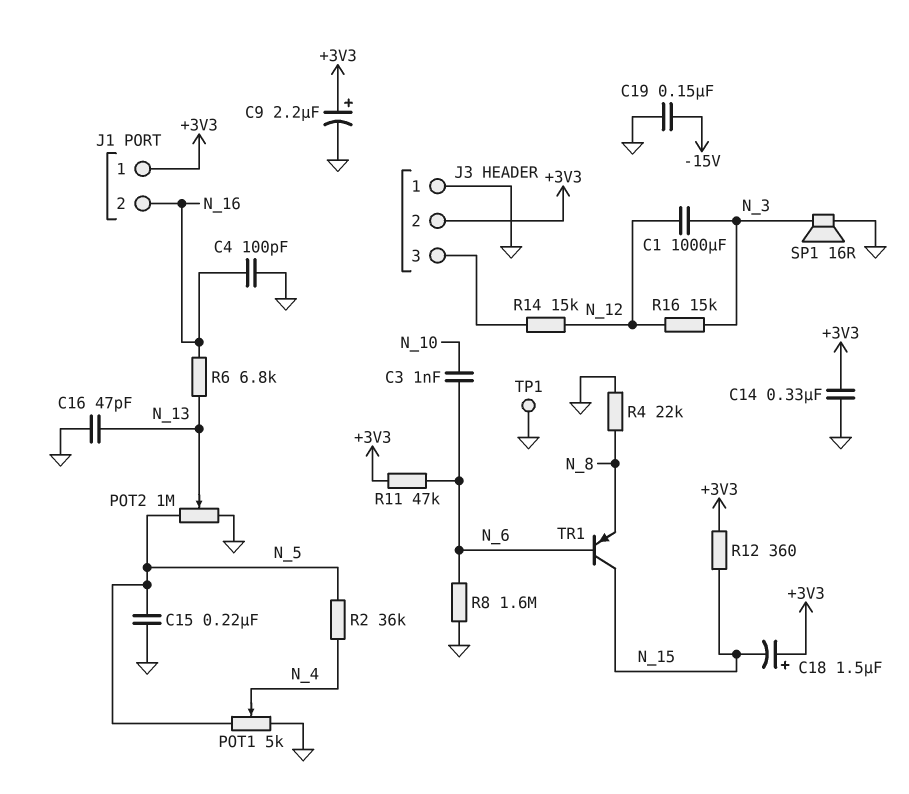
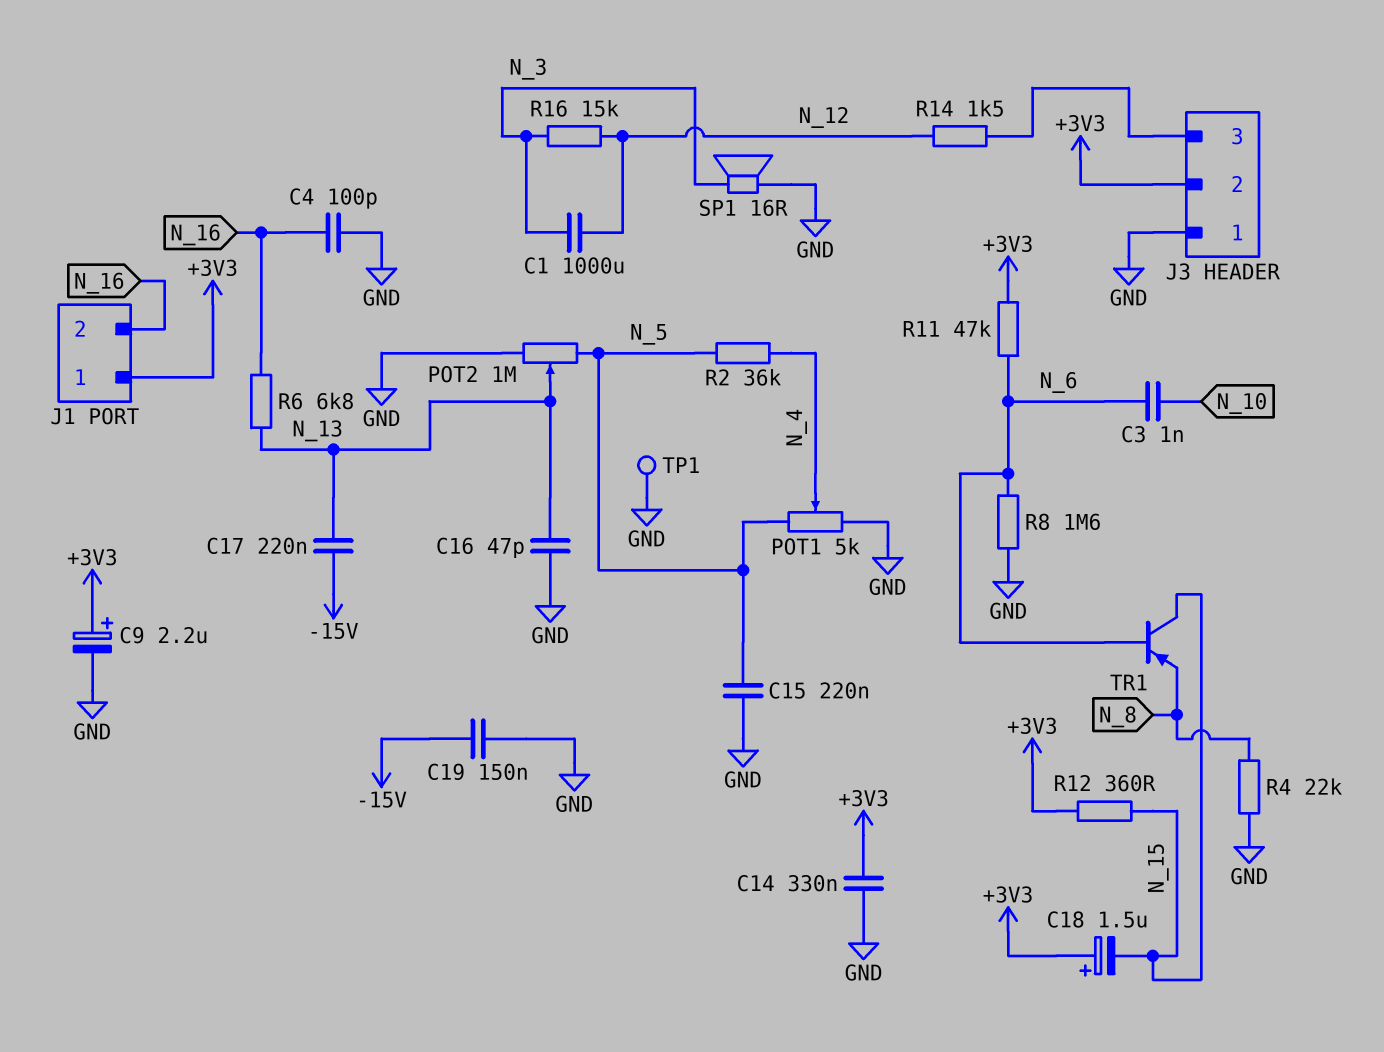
C17: none -> 220nF (-15V, N_13)
R14: 15k (J3/3, N_12) -> 1.5k (J3/3, N_12)

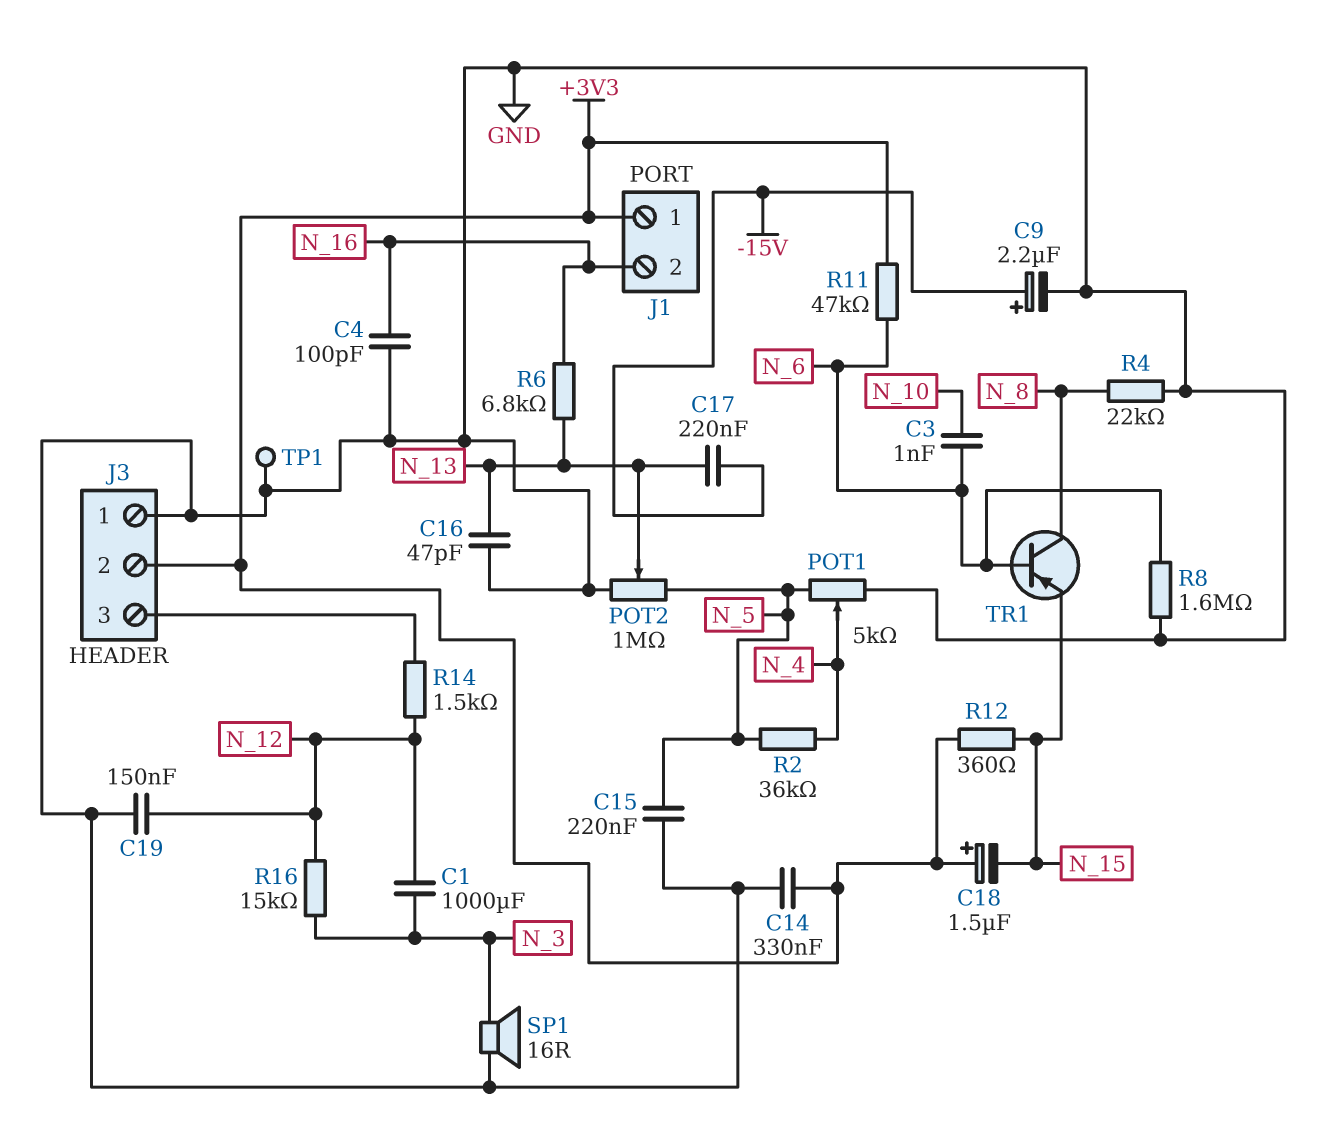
C9: 2.2uF (plus +3V3, minus GND) -> 2.2uF (plus -15V, minus GND)
C19: 150nF (-15V, GND) -> 150nF (GND, N_12)
TR1: PNP (B N_6, C N_15, E N_8) -> PNP (B N_6, C N_8, E N_15)

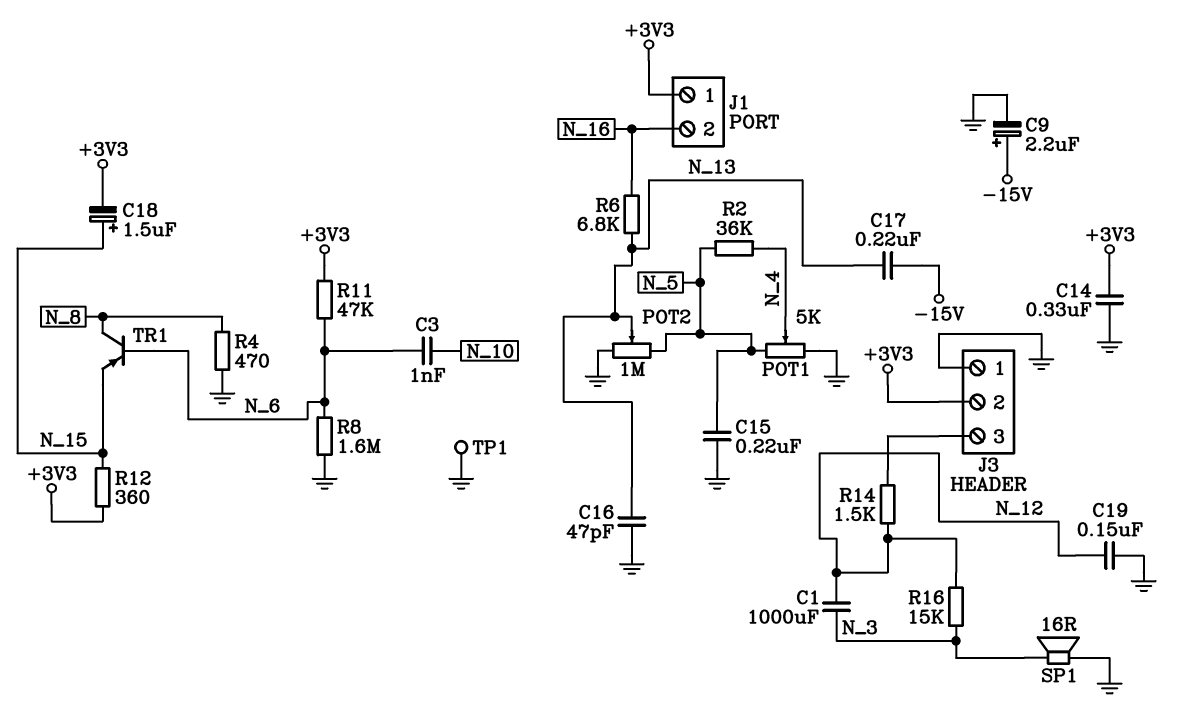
C4: 100pF (GND, N_16) -> none
C18: 1.5uF (plus +3V3, minus N_15) -> 1.5uF (plus N_15, minus +3V3)
R4: 22k (GND, N_8) -> 470 (GND, N_8)

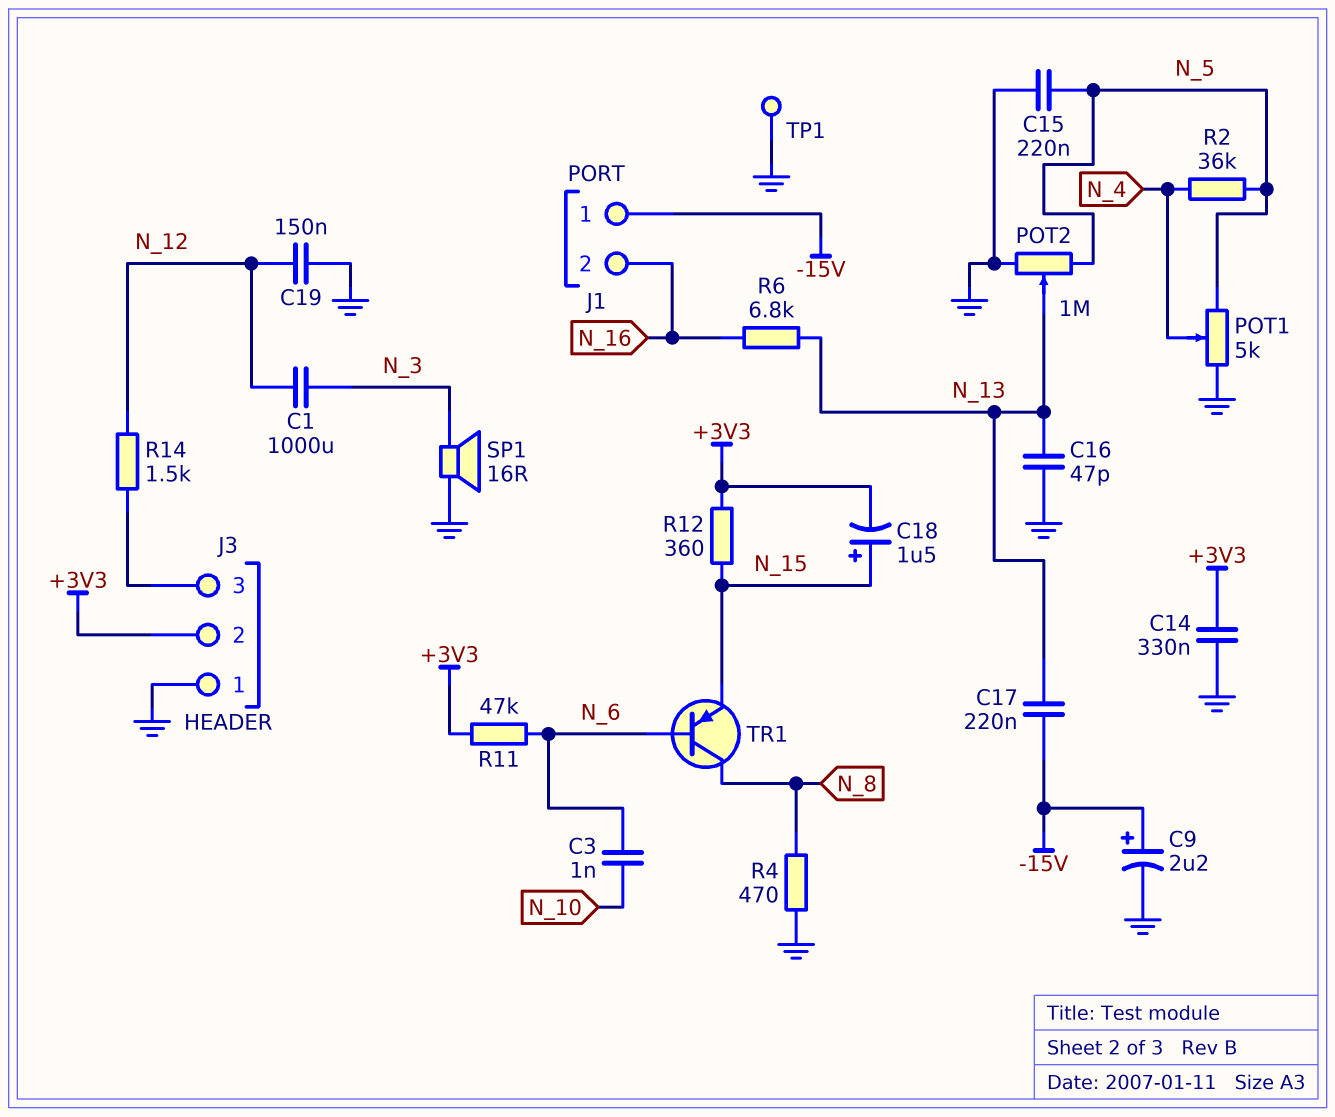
J1 pin 1: +3V3 -> -15V
R8: 1.6M (GND, N_6) -> none
R16: 15k (N_3, N_12) -> none

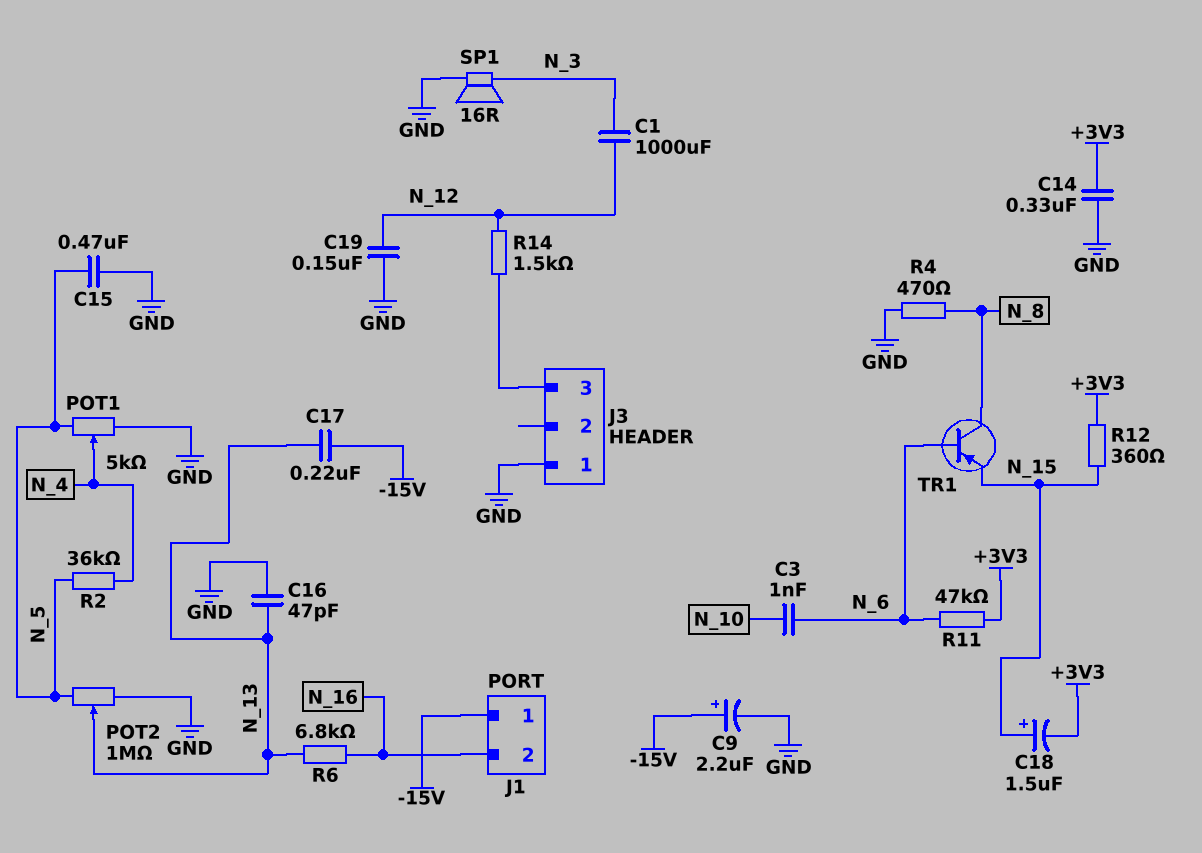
C15: 220nF (GND, N_5) -> 470nF (GND, N_5)
J3 pin 2: +3V3 -> none
TP1: test point (GND) -> none

